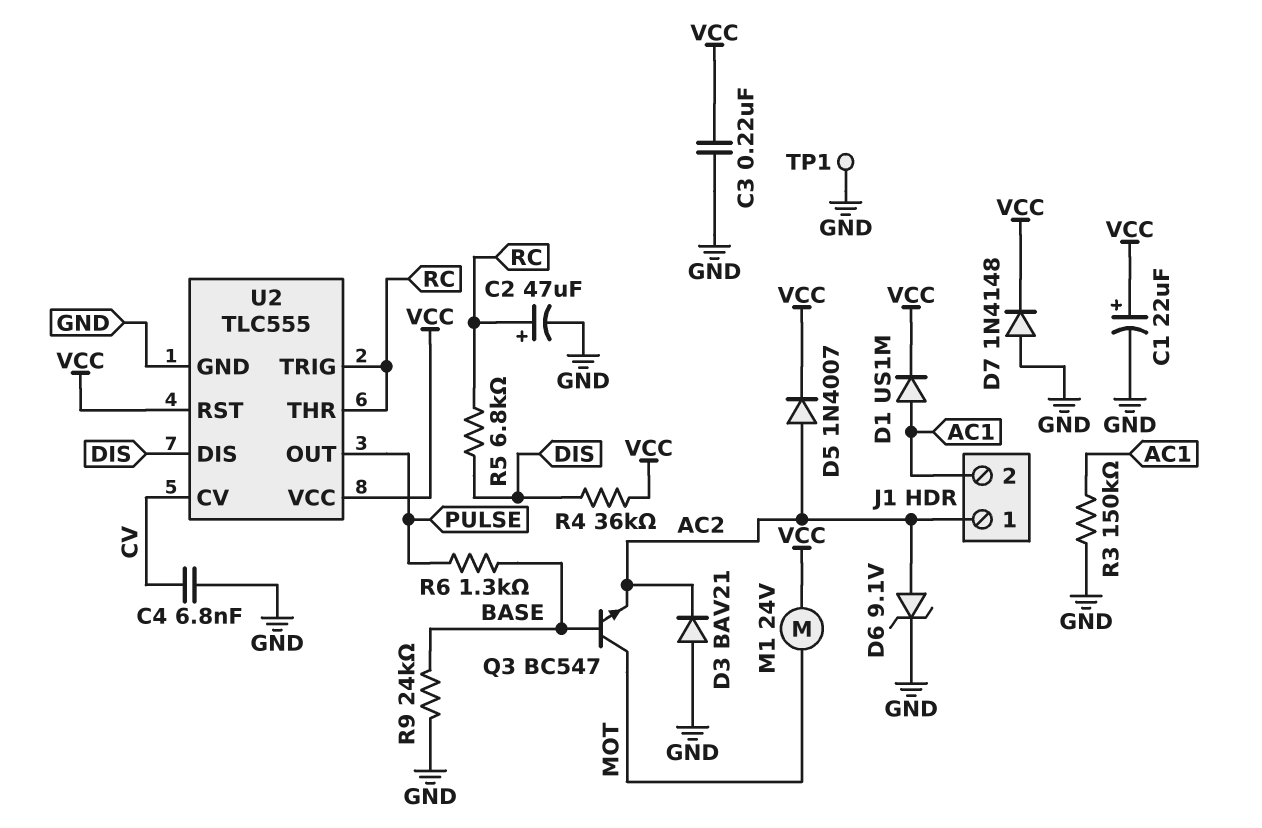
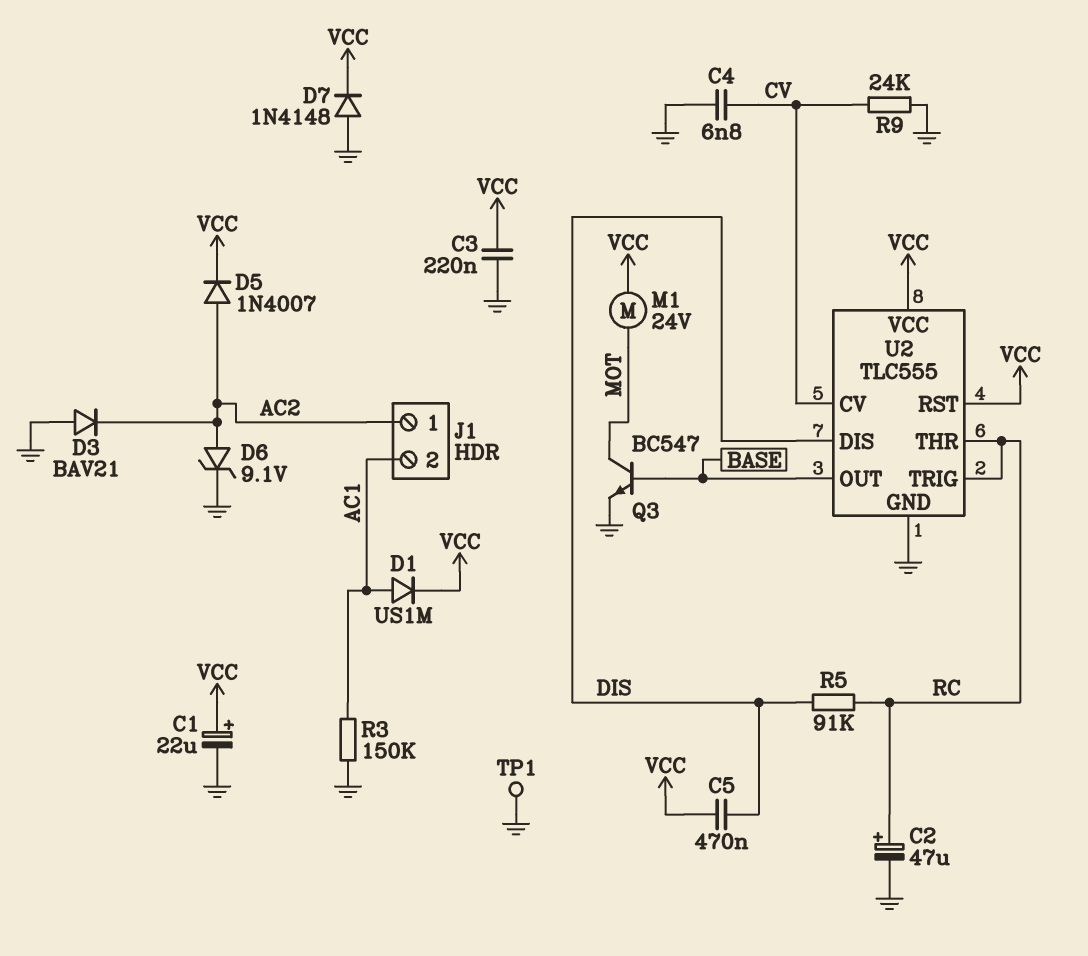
C5: none -> 470nF (DIS, VCC)
Q3: NPN BC547 (B BASE, C MOT, E AC2) -> NPN BC547 (B BASE, C MOT, E GND)
R4: 36k (DIS, VCC) -> none
R5: 6.8k (DIS, RC) -> 91k (DIS, RC)
R6: 1.3k (BASE, PULSE) -> none
R9: 24k (BASE, GND) -> 24k (CV, GND)
U2 pin OUT: PULSE -> BASE

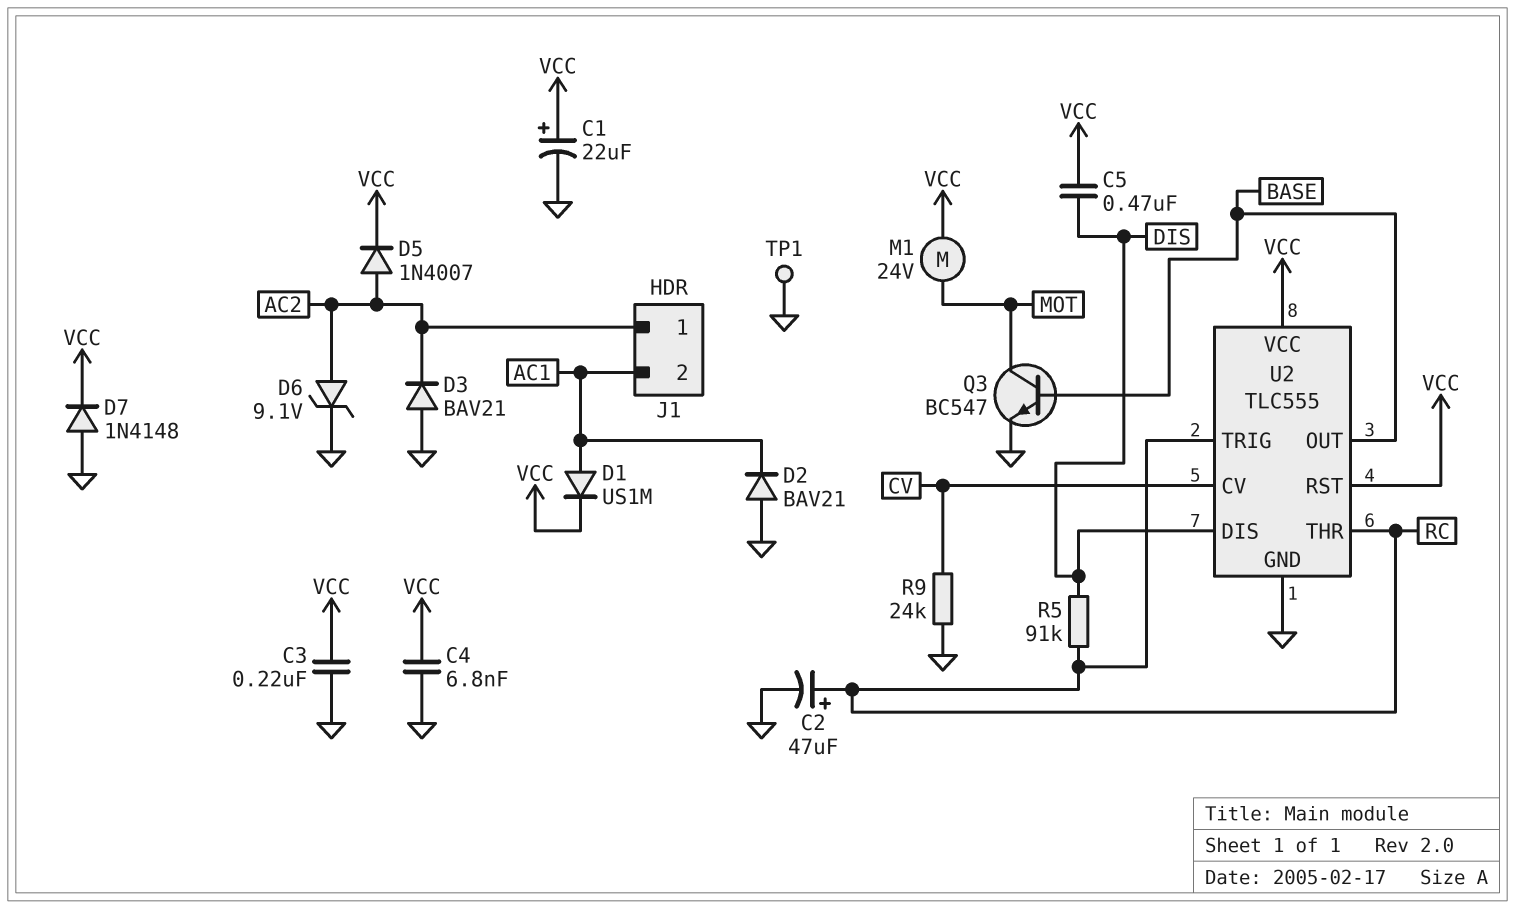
C4: 6.8nF (CV, GND) -> 6.8nF (GND, VCC)
D2: none -> diode BAV21 (A GND, K AC1)
R3: 150k (AC1, GND) -> none

